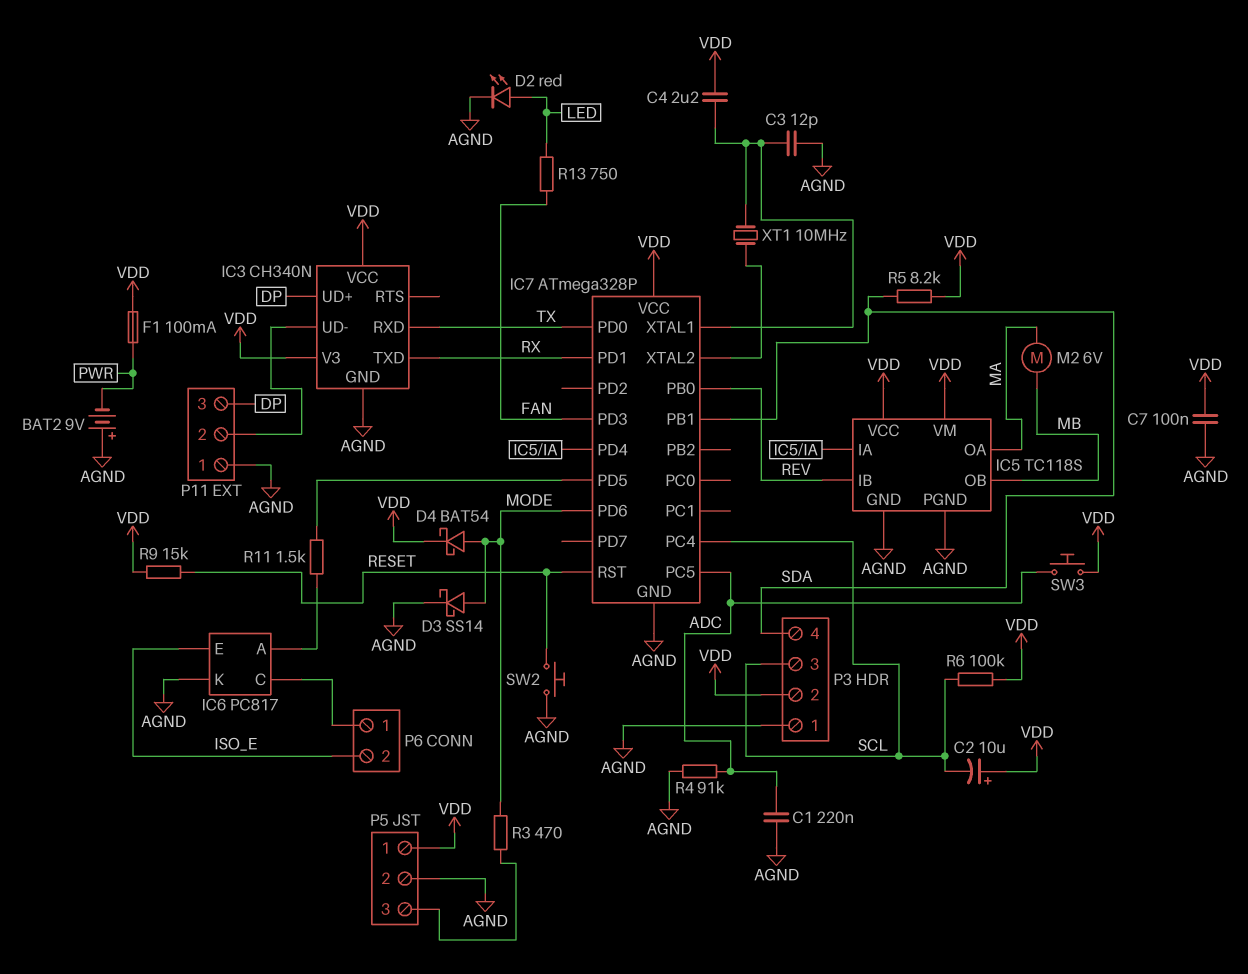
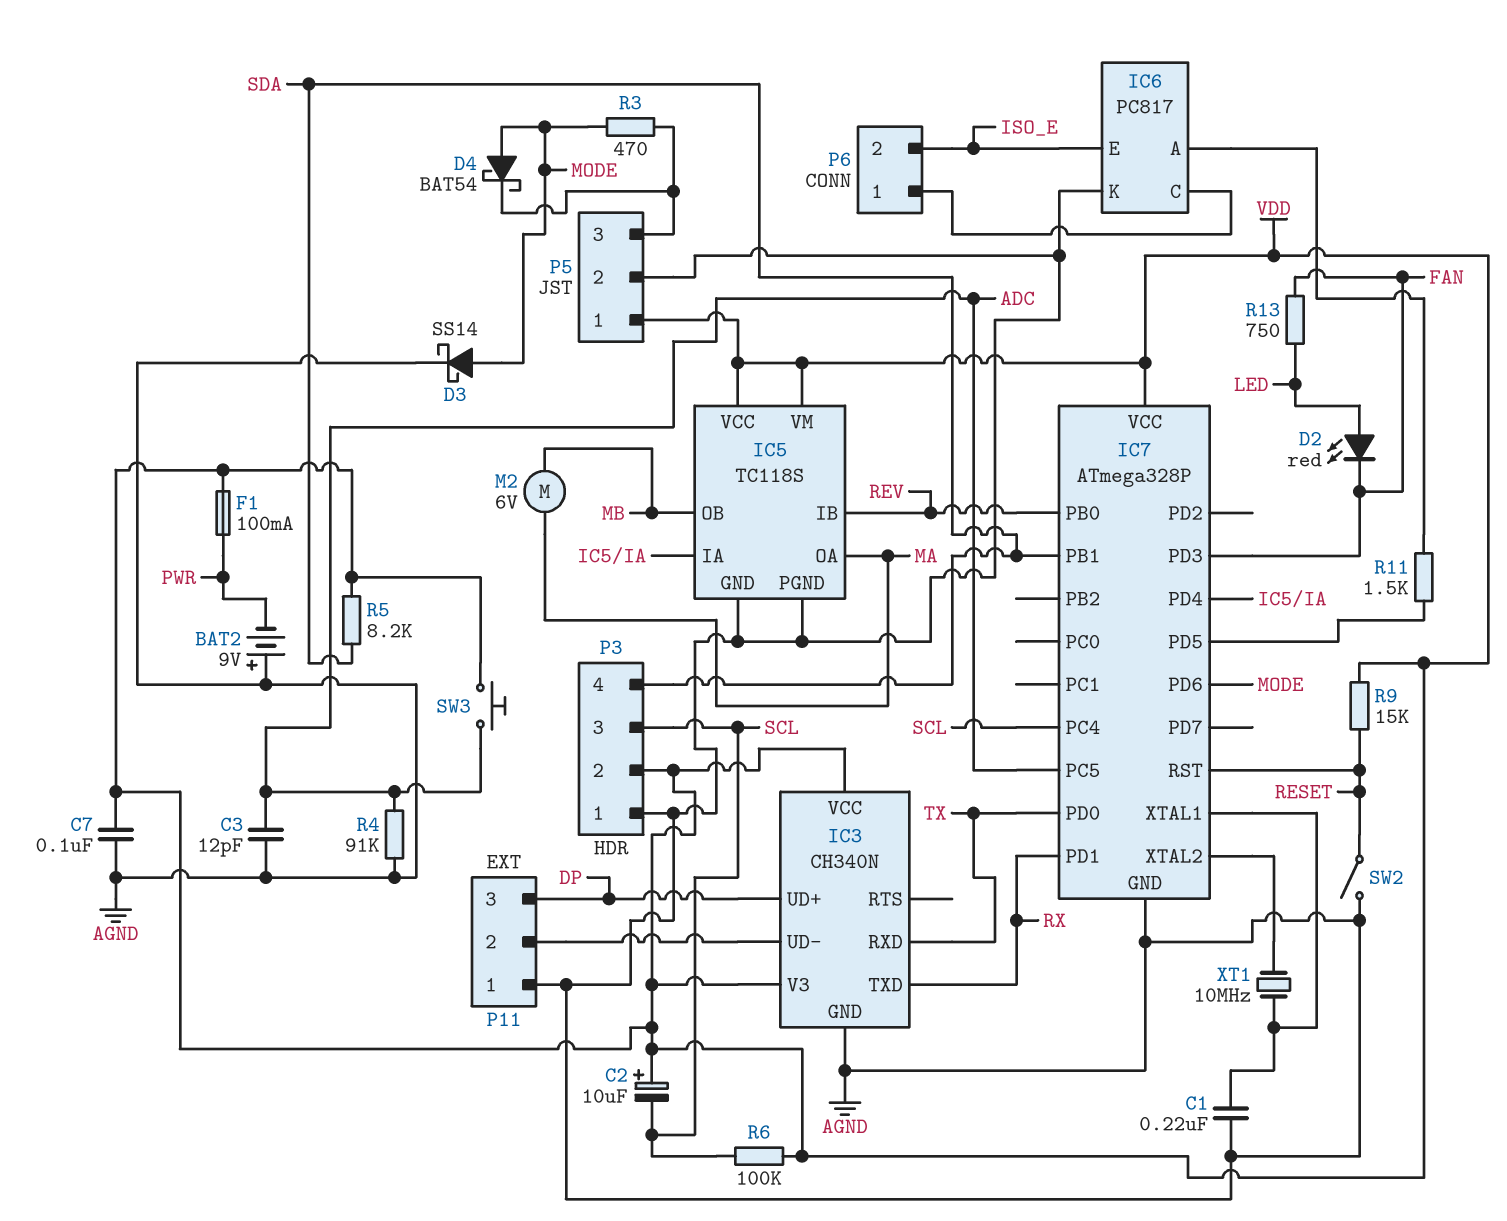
C1: 220nF (ADC, AGND) -> 220nF (AGND, IC7/XTAL1)
C3: 12pF (AGND, IC7/XTAL1) -> 12pF (ADC, AGND)
C4: 2.2uF (IC7/XTAL1, VDD) -> none
D2: LED red (A LED, K AGND) -> LED red (A LED, K FAN)
D4: schottky BAT54 (A MODE, K VDD) -> schottky BAT54 (A MODE, K P5/3)
SW2: button (AGND, RESET) -> switch (AGND, RESET)

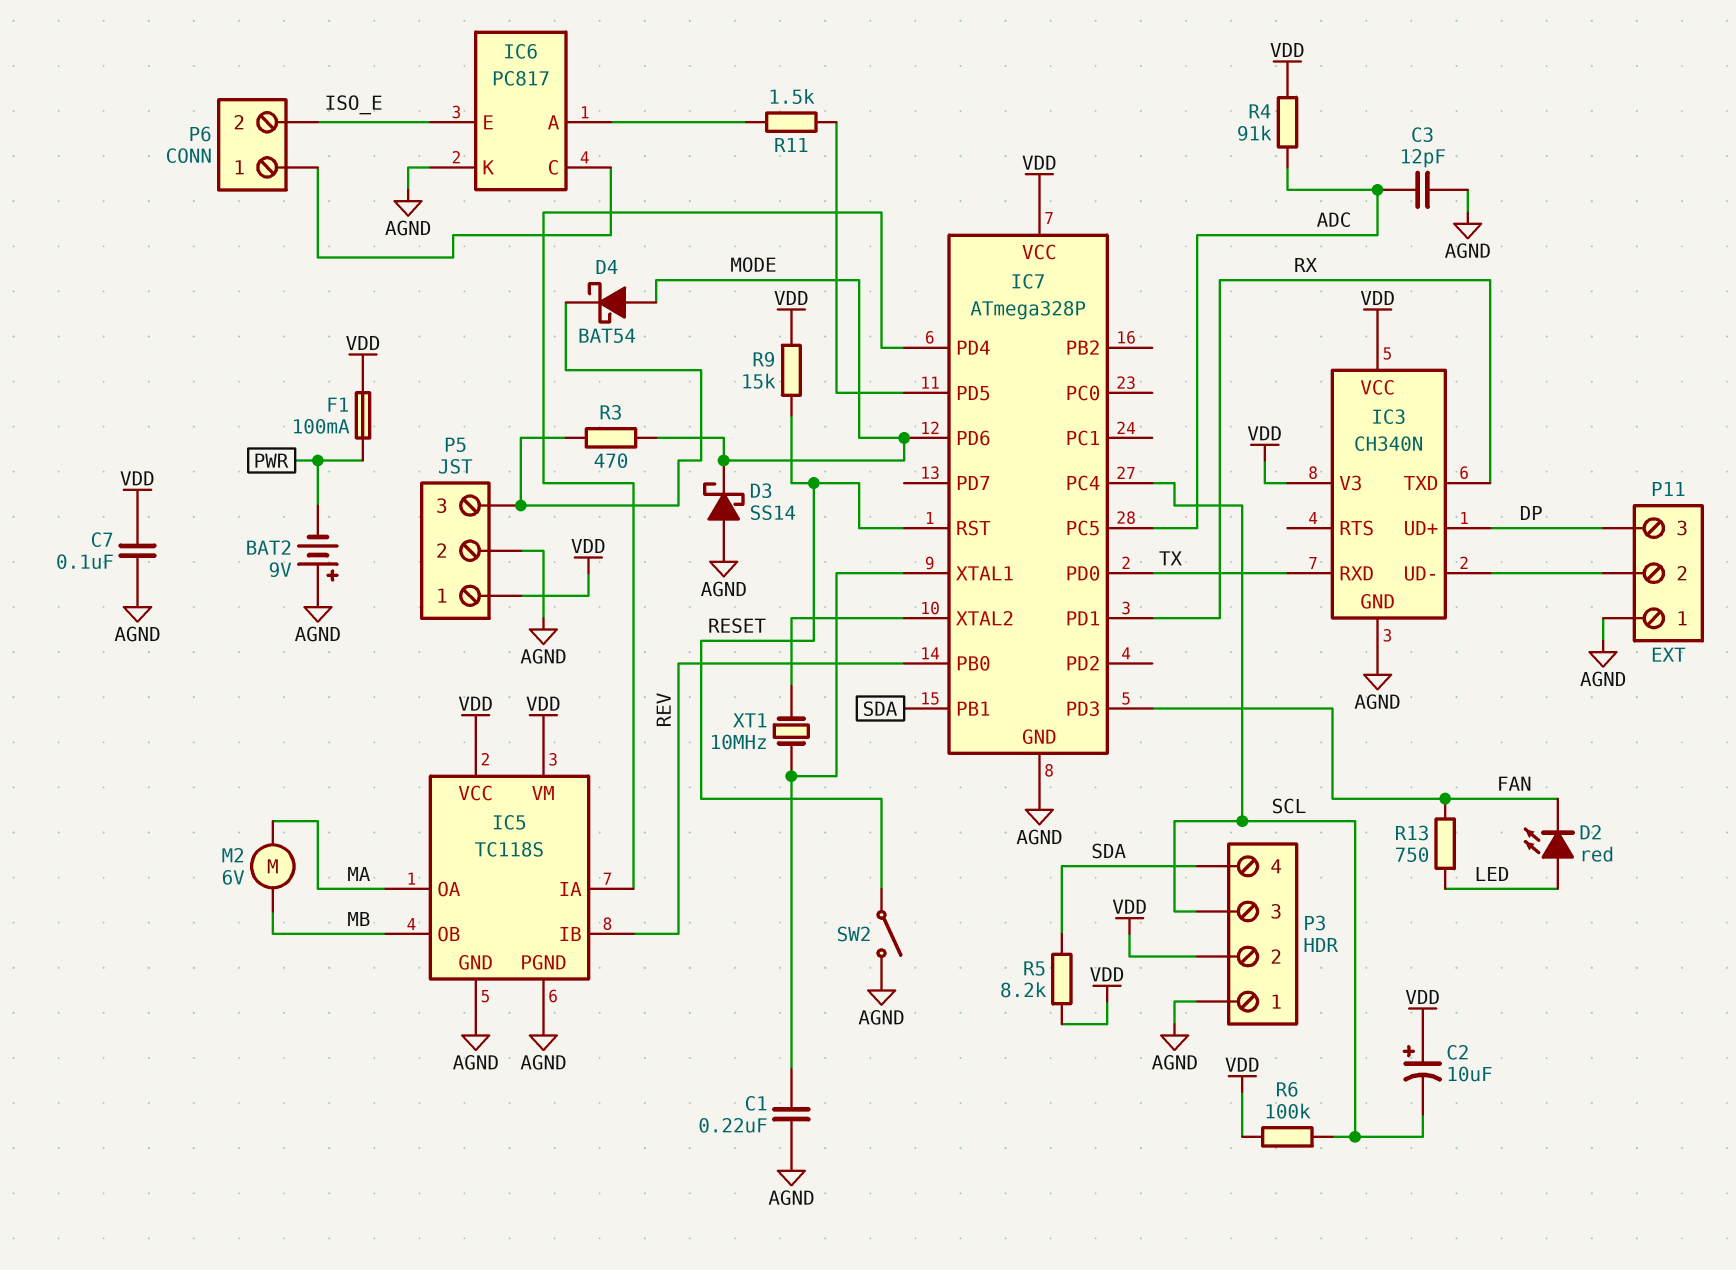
D3: schottky SS14 (A MODE, K AGND) -> schottky SS14 (A AGND, K MODE)
R4: 91k (ADC, AGND) -> 91k (ADC, VDD)
SW3: button (ADC, VDD) -> none

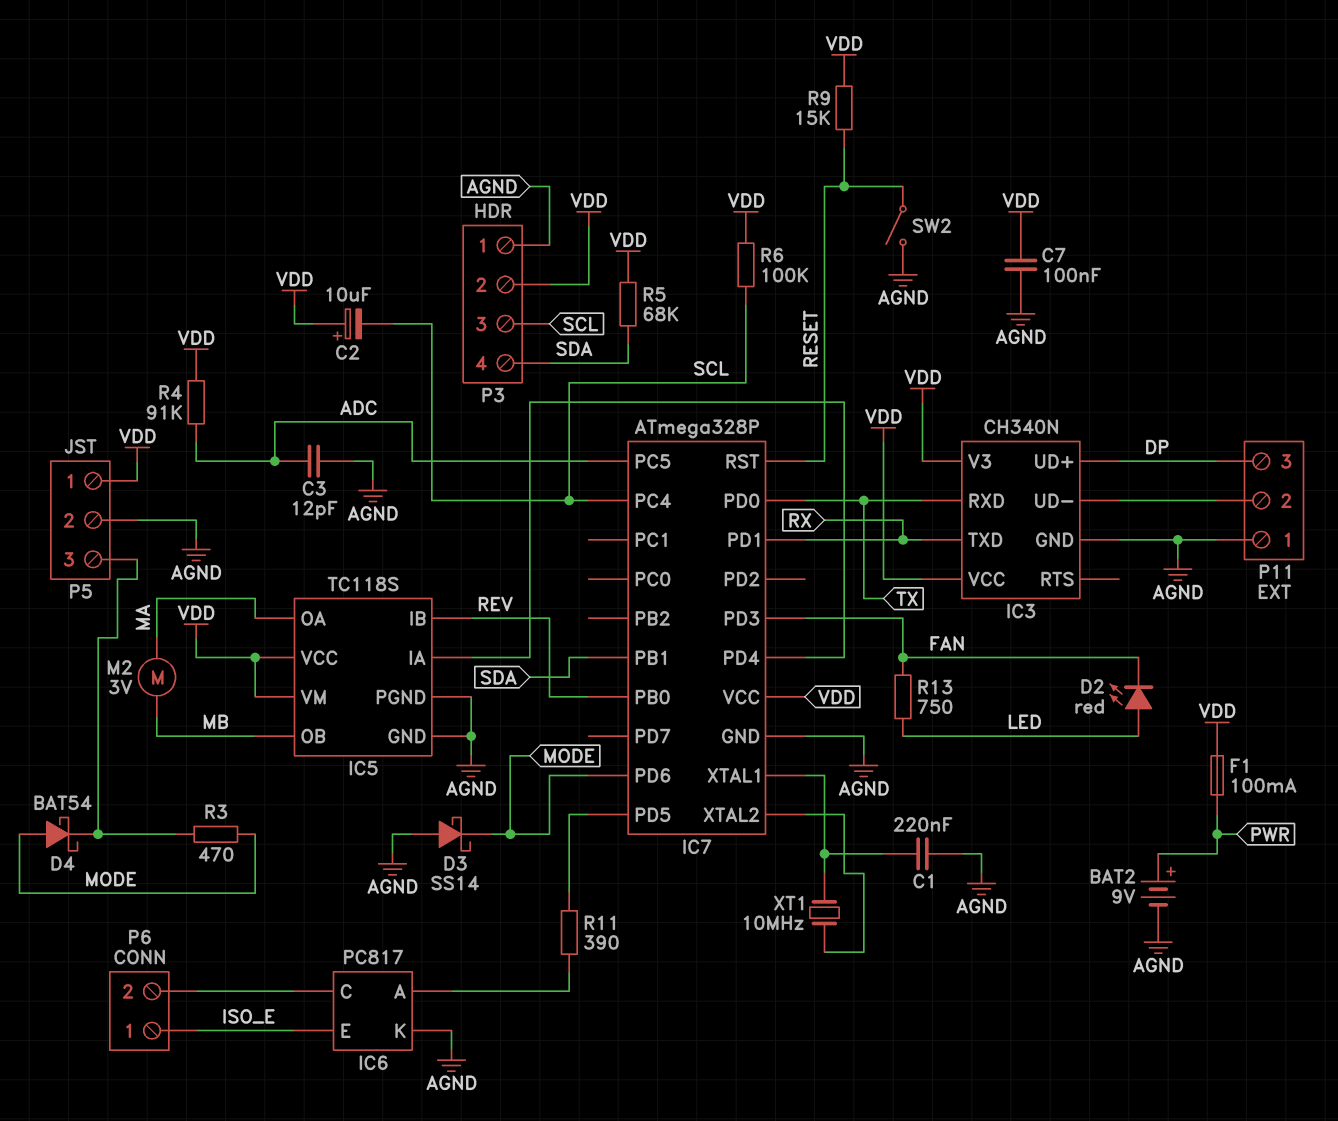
BAT2: 9V (plus AGND, minus PWR) -> 9V (plus PWR, minus AGND)
M2: motor 6V (MA, MB) -> motor 3V (MA, MB)
P6 pin 1: IC6/C -> ISO_E
P6 pin 2: ISO_E -> IC6/C
R5: 8.2k (SDA, VDD) -> 68k (SDA, VDD)
R11: 1.5k (IC6/A, IC7/PD5) -> 390 (IC6/A, IC7/PD5)

